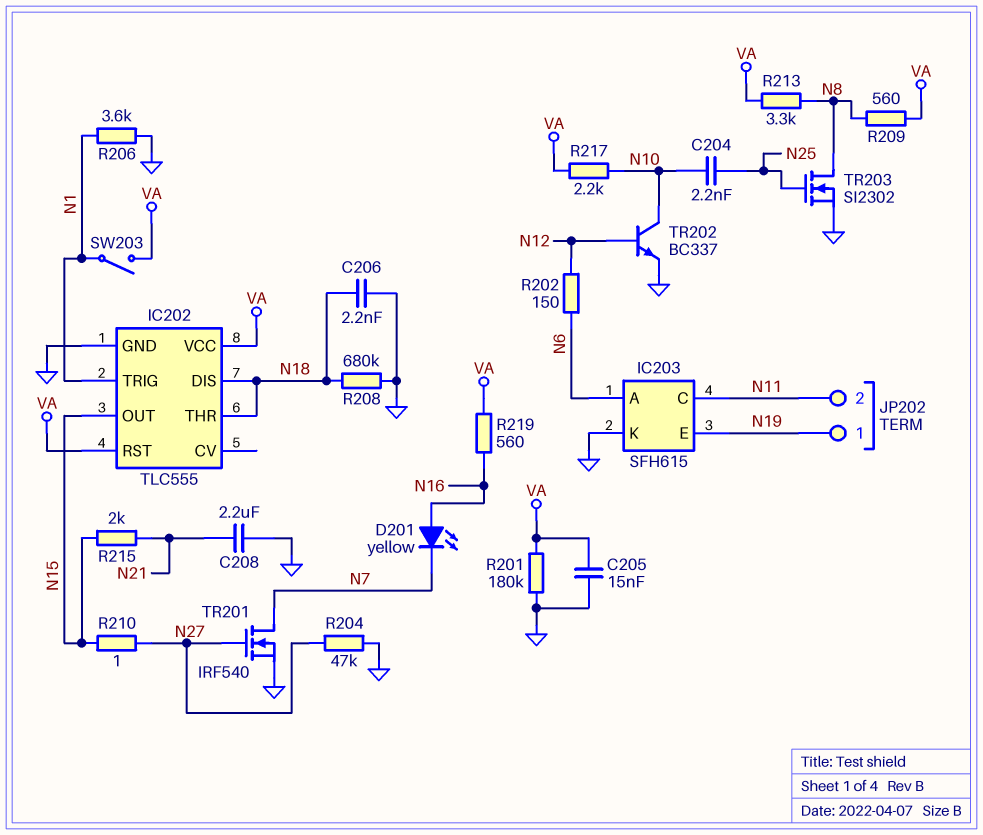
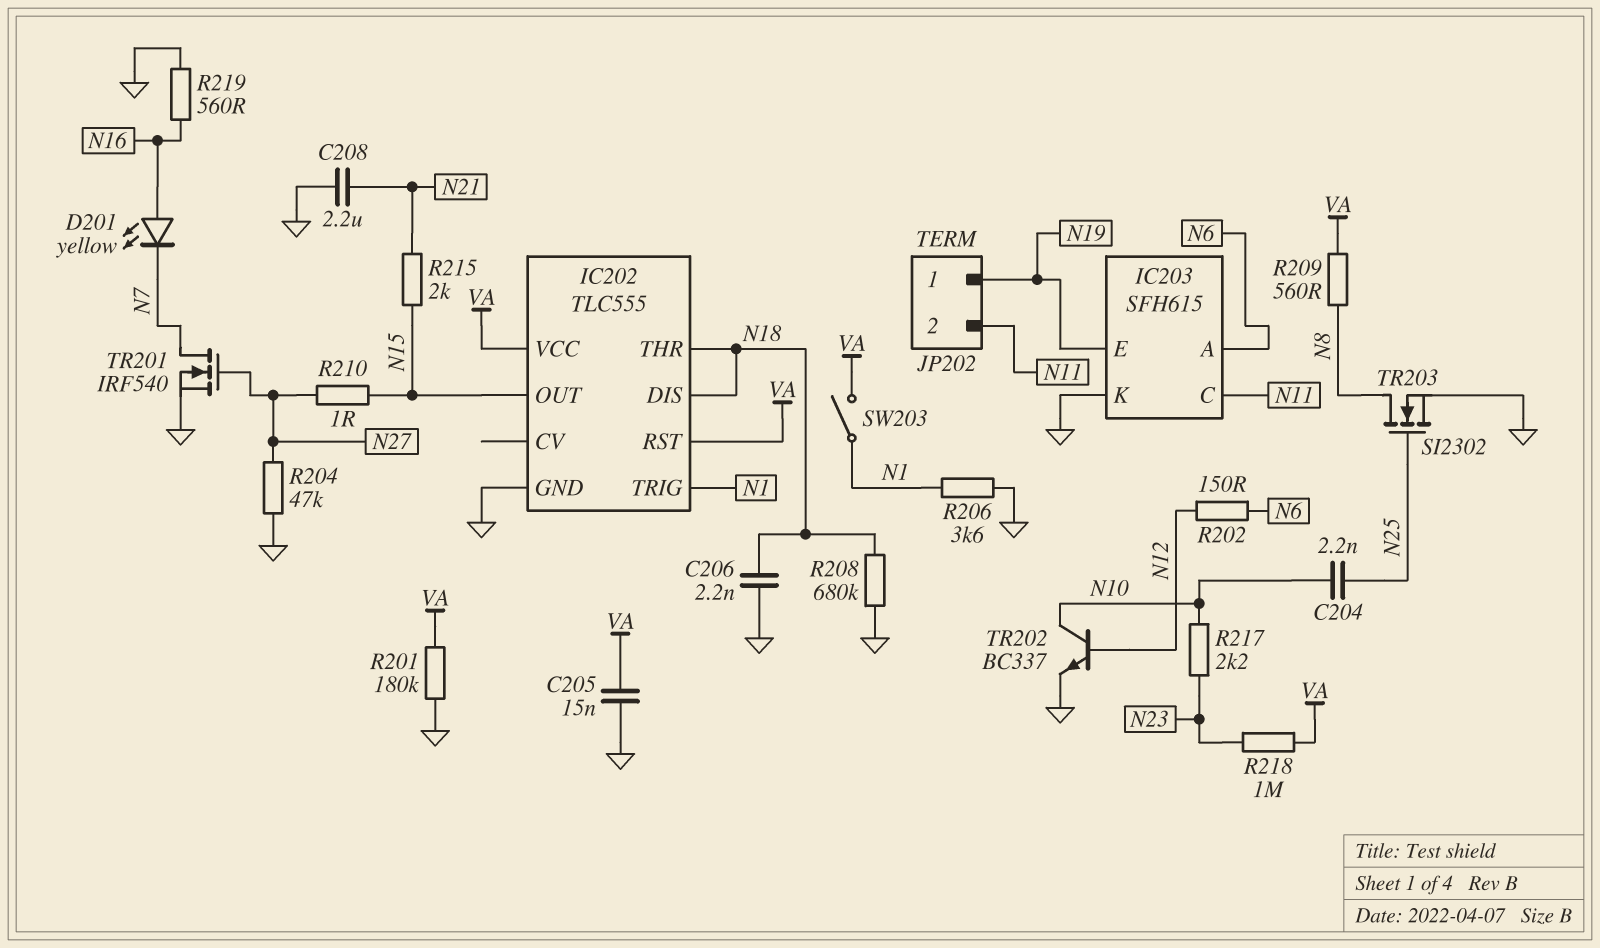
R213: 3.3k (N8, VA) -> none
R217: 2.2k (N10, VA) -> 2.2k (N10, N23)
R218: none -> 1M (N23, VA)
R219: 560 (N16, VA) -> 560 (GND, N16)

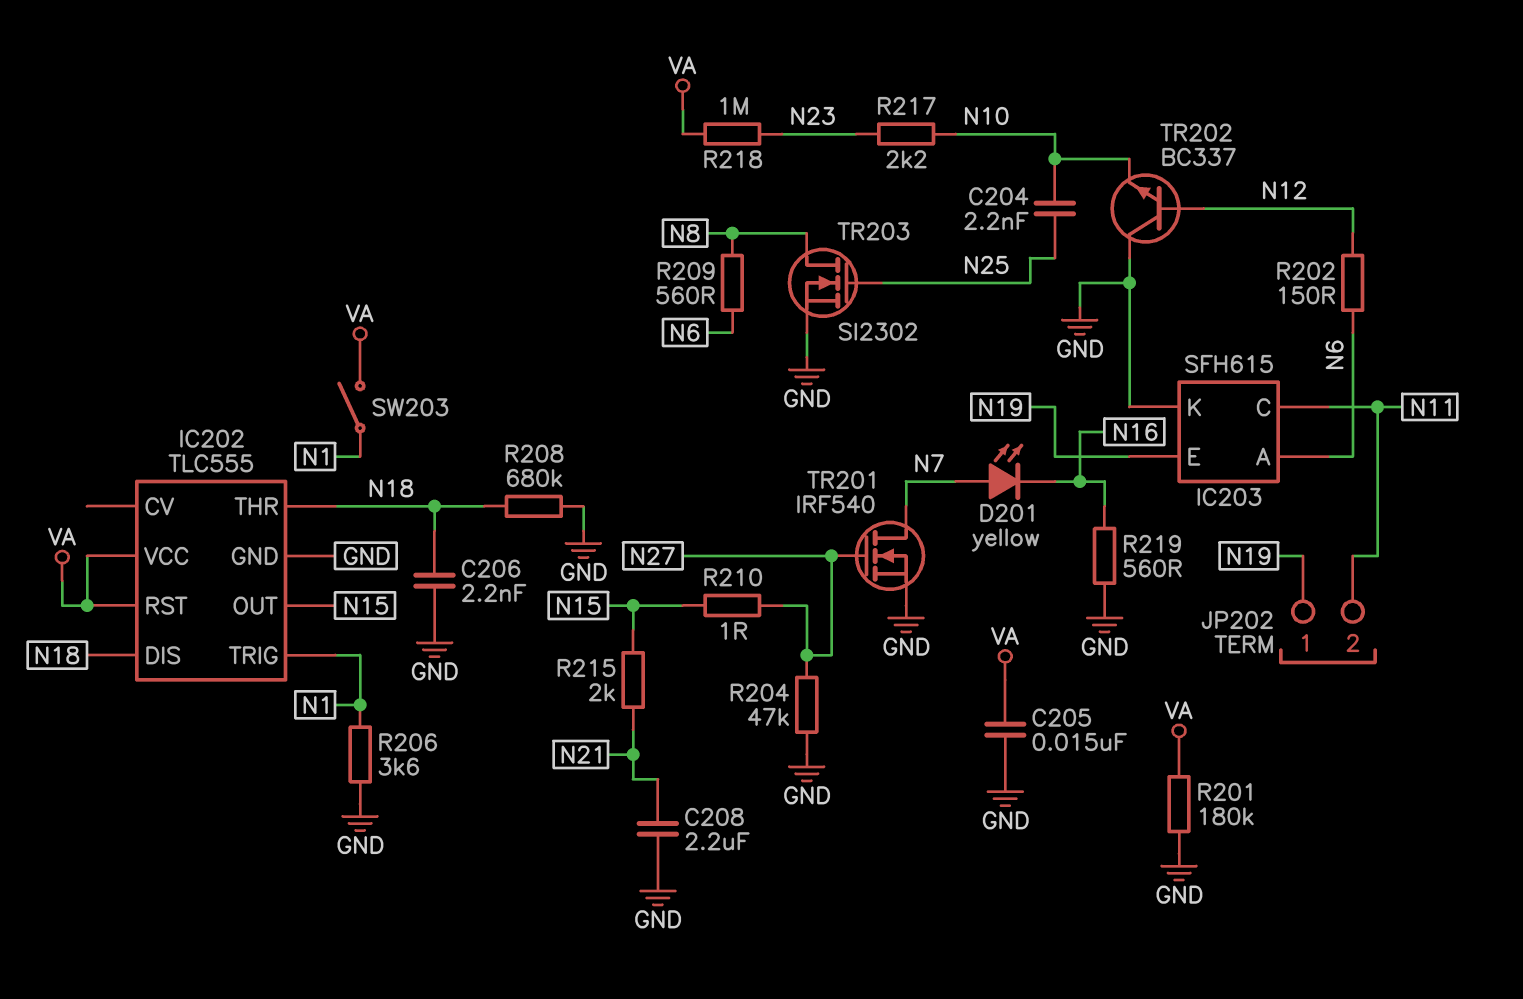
D201: LED yellow (A N16, K N7) -> LED yellow (A N7, K N16)
R209: 560 (N8, VA) -> 560 (N6, N8)
TR202: NPN BC337 (B N12, C N10, E GND) -> NPN BC337 (B N12, C GND, E N10)

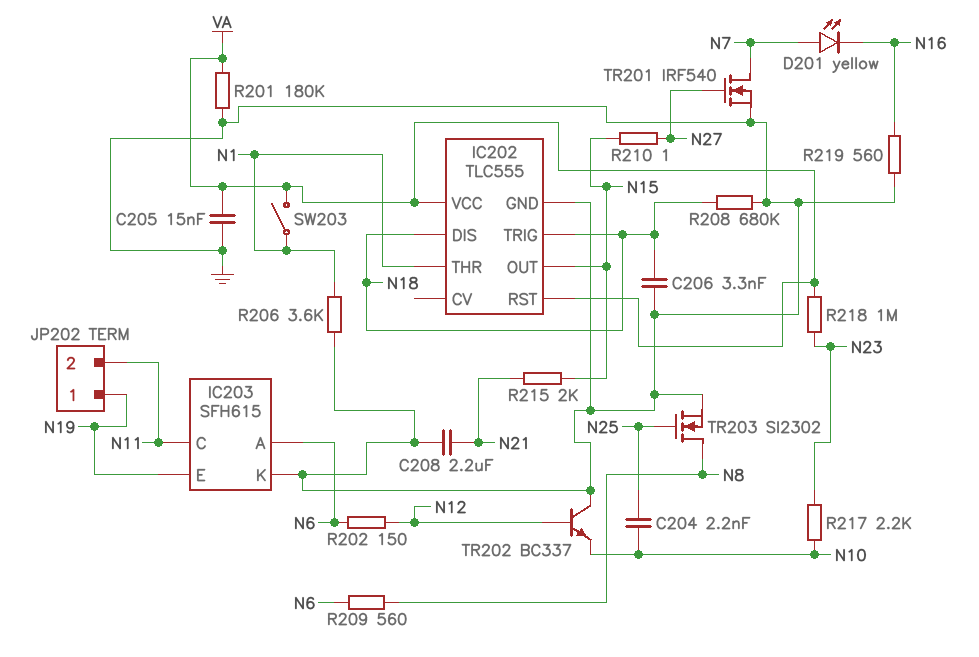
C206: 2.2nF (GND, N18) -> 3.3nF (GND, N18)
IC202 pin THR: N18 -> N1
IC202 pin TRIG: N1 -> N18
R204: 47k (GND, N27) -> none

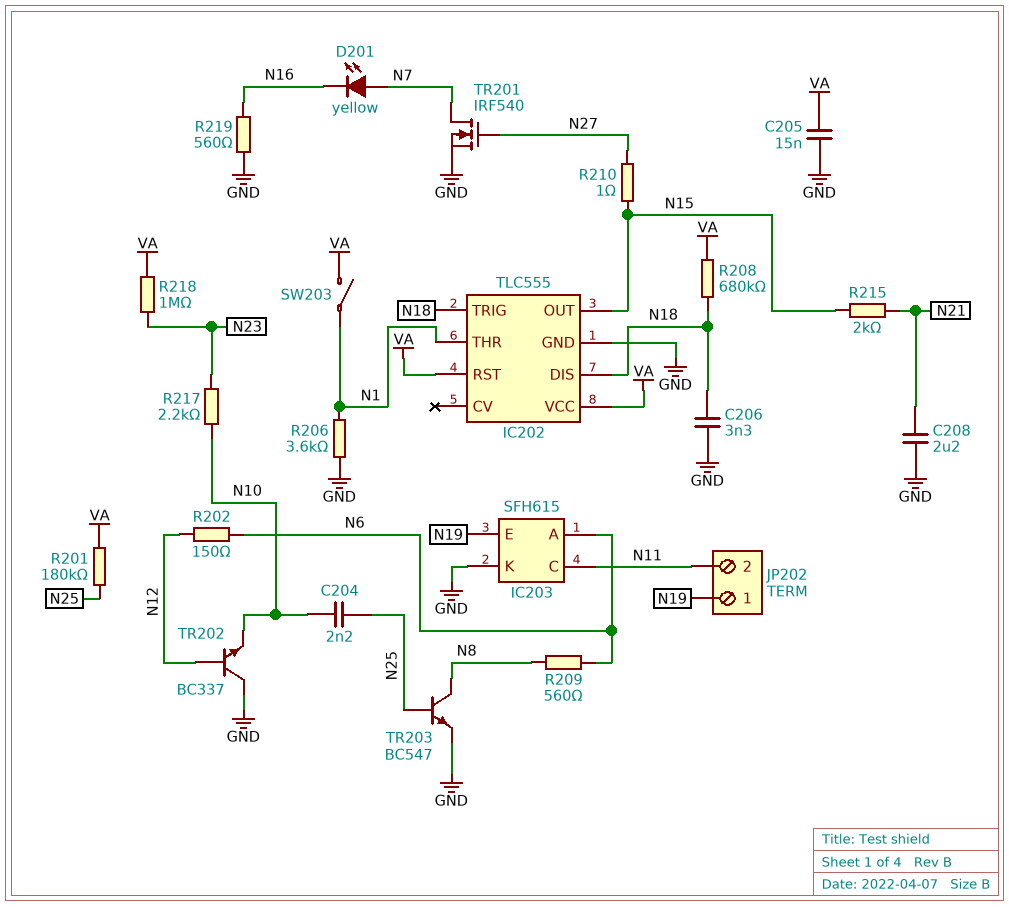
R201: 180k (GND, VA) -> 180k (N25, VA)
R208: 680k (GND, N18) -> 680k (N18, VA)
TR203: NMOS SI2302 (G N25, D N8, S GND) -> NPN BC547 (B N25, C N8, E GND)

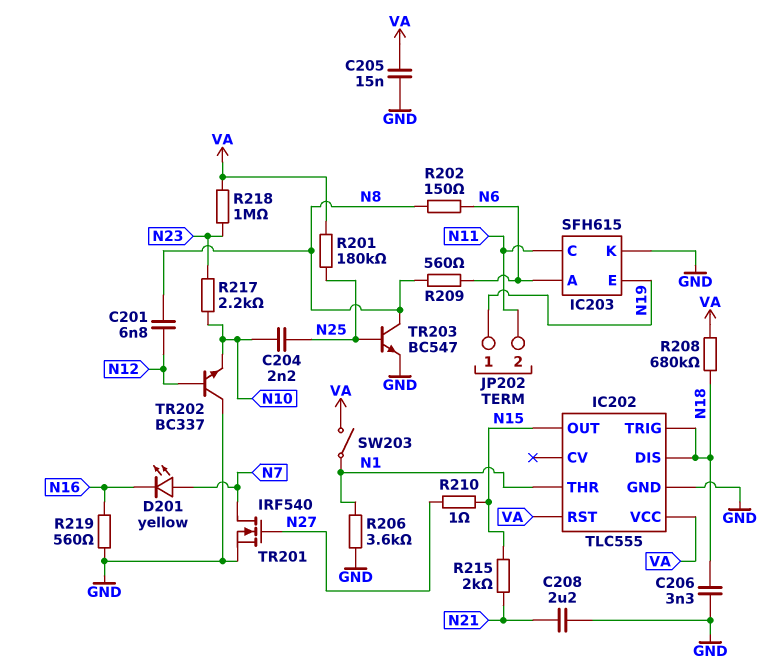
C201: none -> 6.8nF (N8, N12)
R202: 150 (N6, N12) -> 150 (N6, N8)

